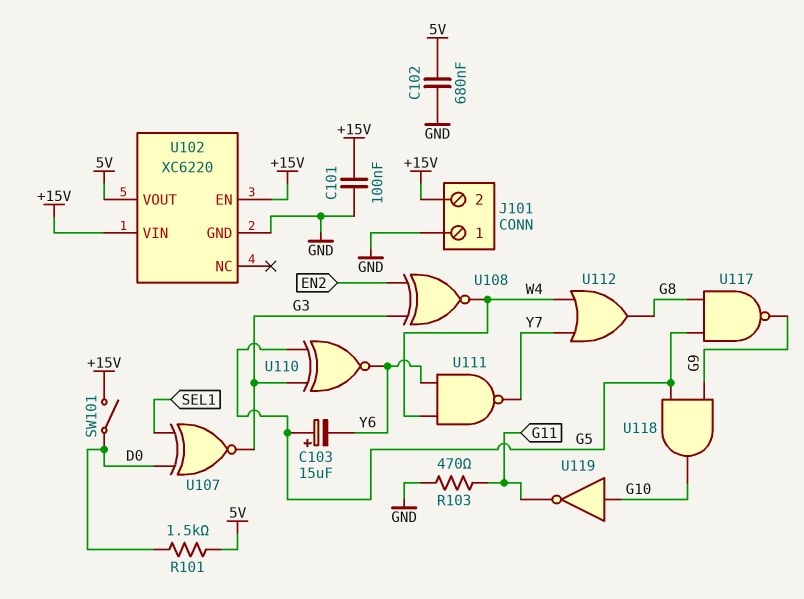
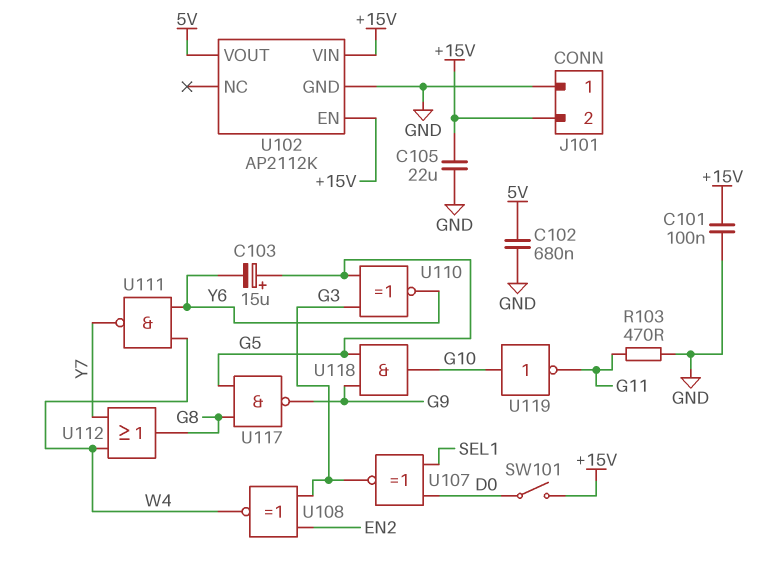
C105: none -> 22uF (+15V, GND)
R101: 1.5k (5V, D0) -> none
U102: XC6220 -> AP2112K

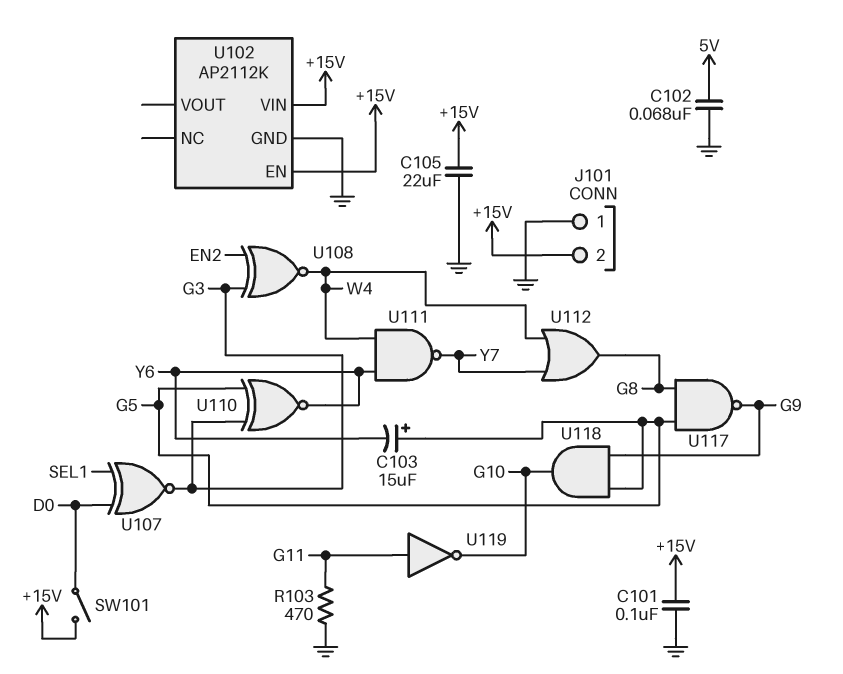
C102: 680nF (5V, GND) -> 68nF (5V, GND)
U102 pin VOUT: 5V -> none
U119: NOT (in G10, out G11) -> NOT (in G11, out G10)

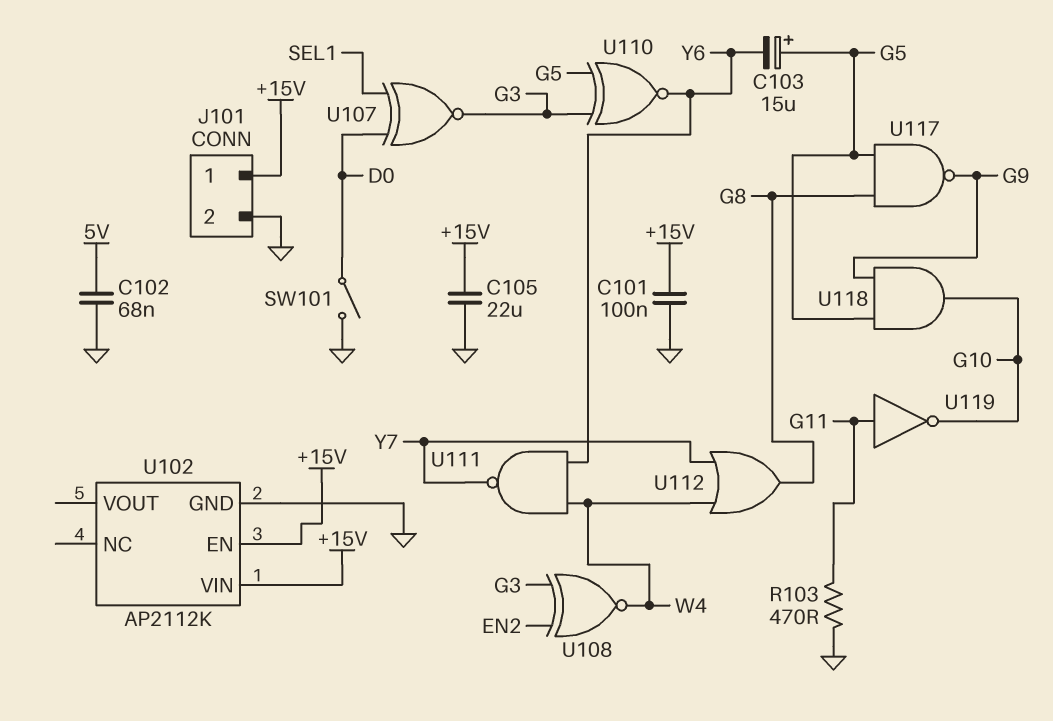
J101 pin 1: GND -> +15V
J101 pin 2: +15V -> GND
SW101: switch (+15V, D0) -> switch (D0, GND)

